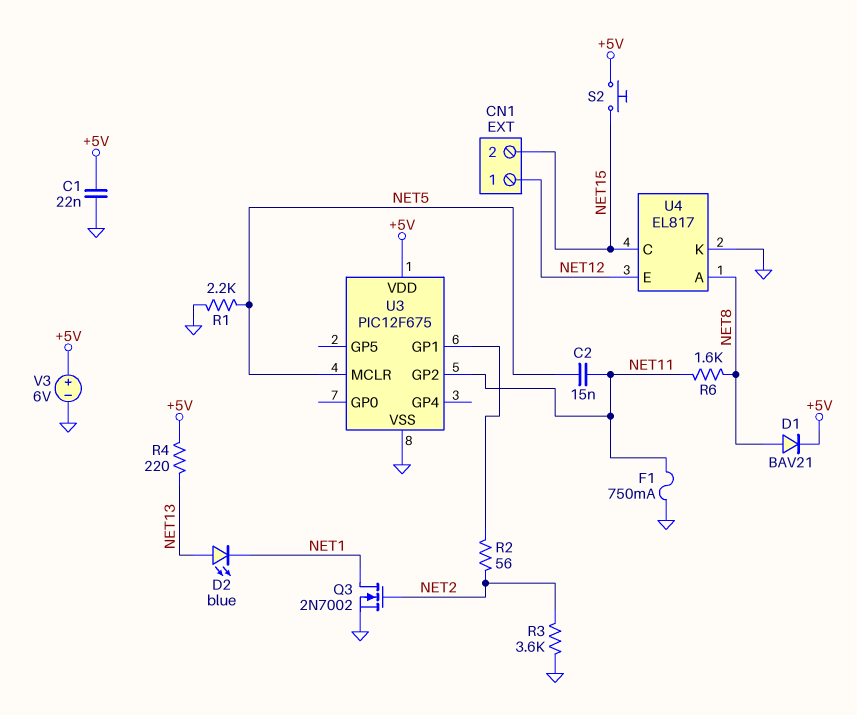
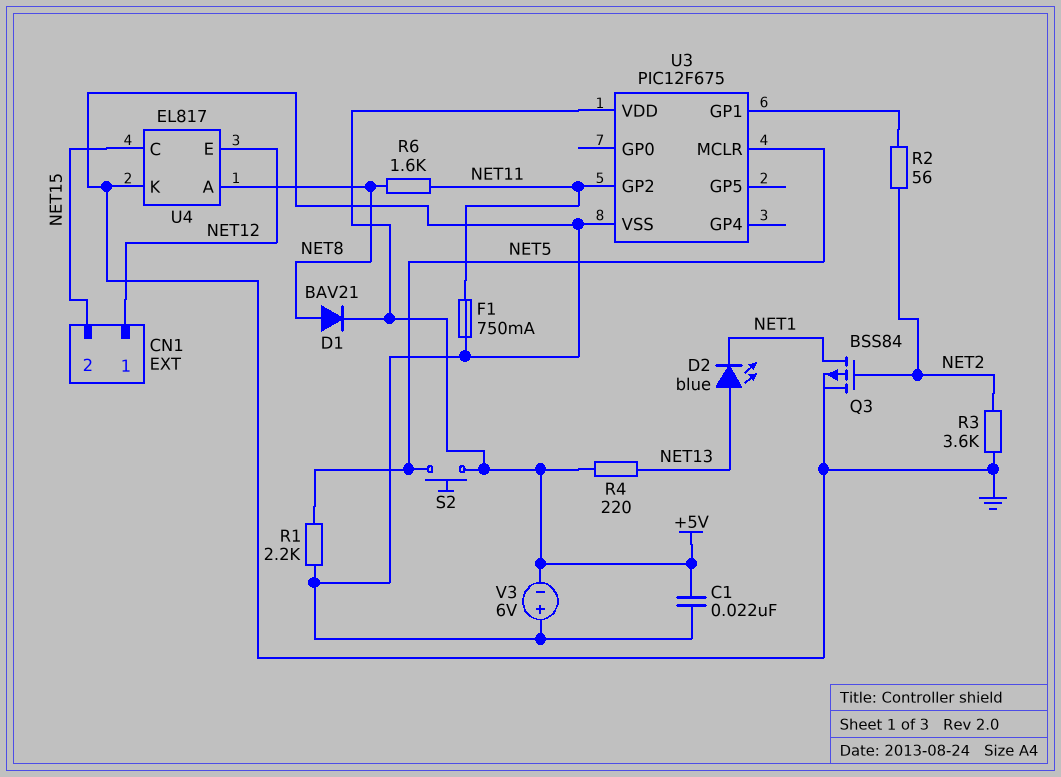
C2: 15nF (NET5, NET11) -> none
Q3: NMOS 2N7002 (G NET2, D NET1, S GND) -> PMOS BSS84 (G NET2, D NET1, S GND)
S2: button (+5V, NET15) -> button (+5V, NET5)
V3: 6V (plus +5V, minus GND) -> 6V (plus GND, minus +5V)

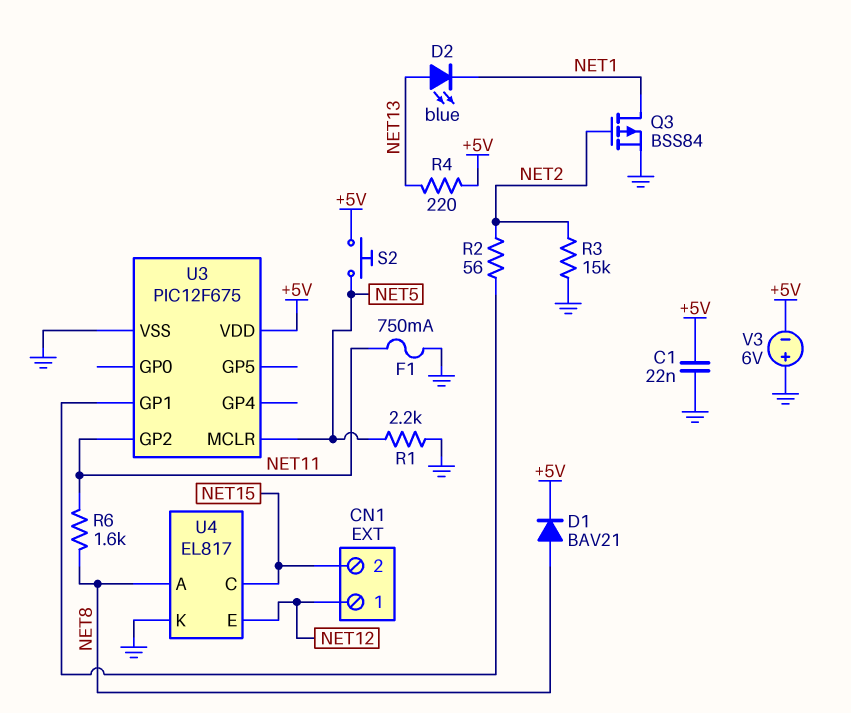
R3: 3.6k (GND, NET2) -> 15k (GND, NET2)

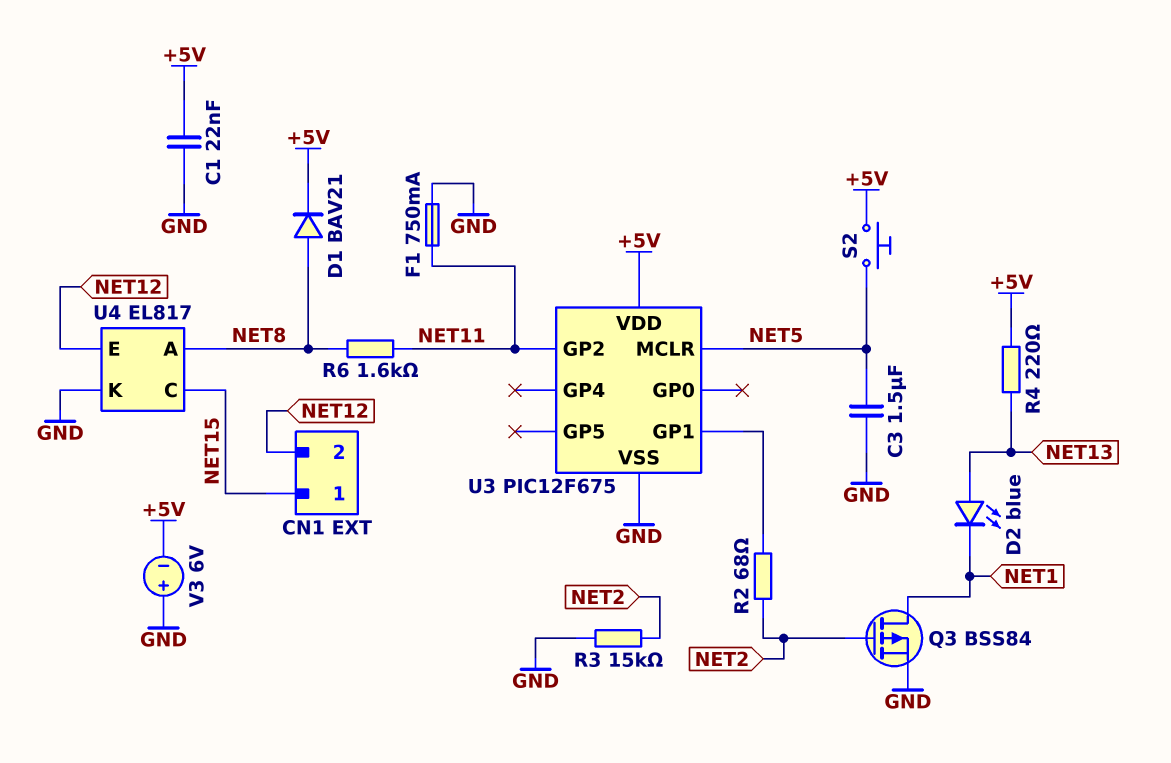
C3: none -> 1.5uF (GND, NET5)
CN1 pin 1: NET12 -> NET15
CN1 pin 2: NET15 -> NET12
R1: 2.2k (GND, NET5) -> none
R2: 56 (NET2, U3/GP1) -> 68 (NET2, U3/GP1)

